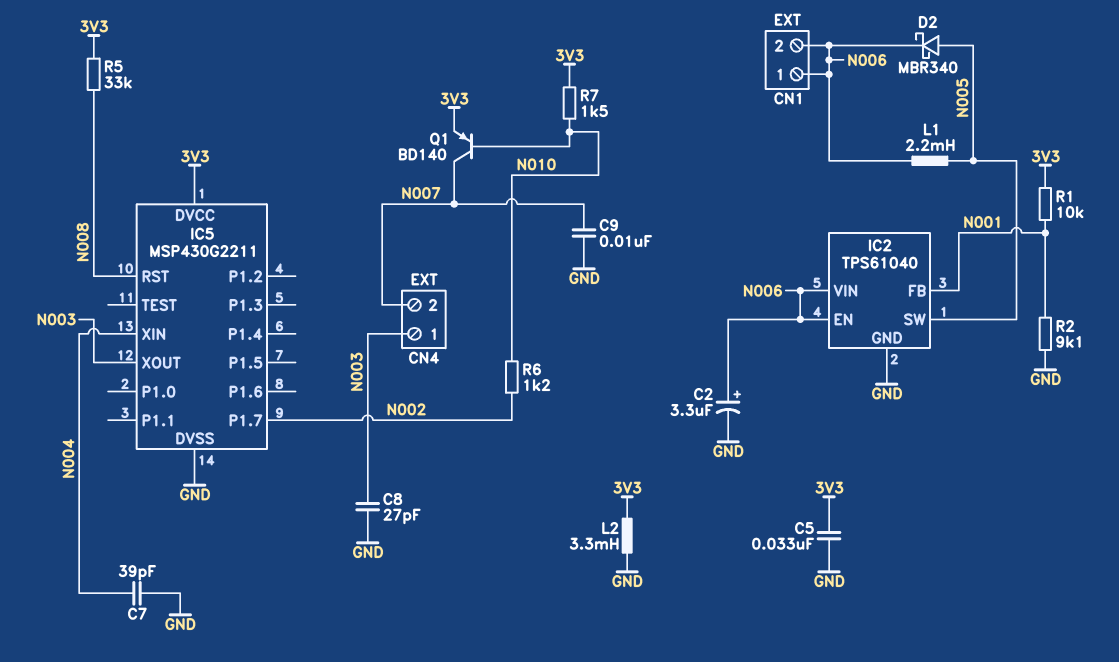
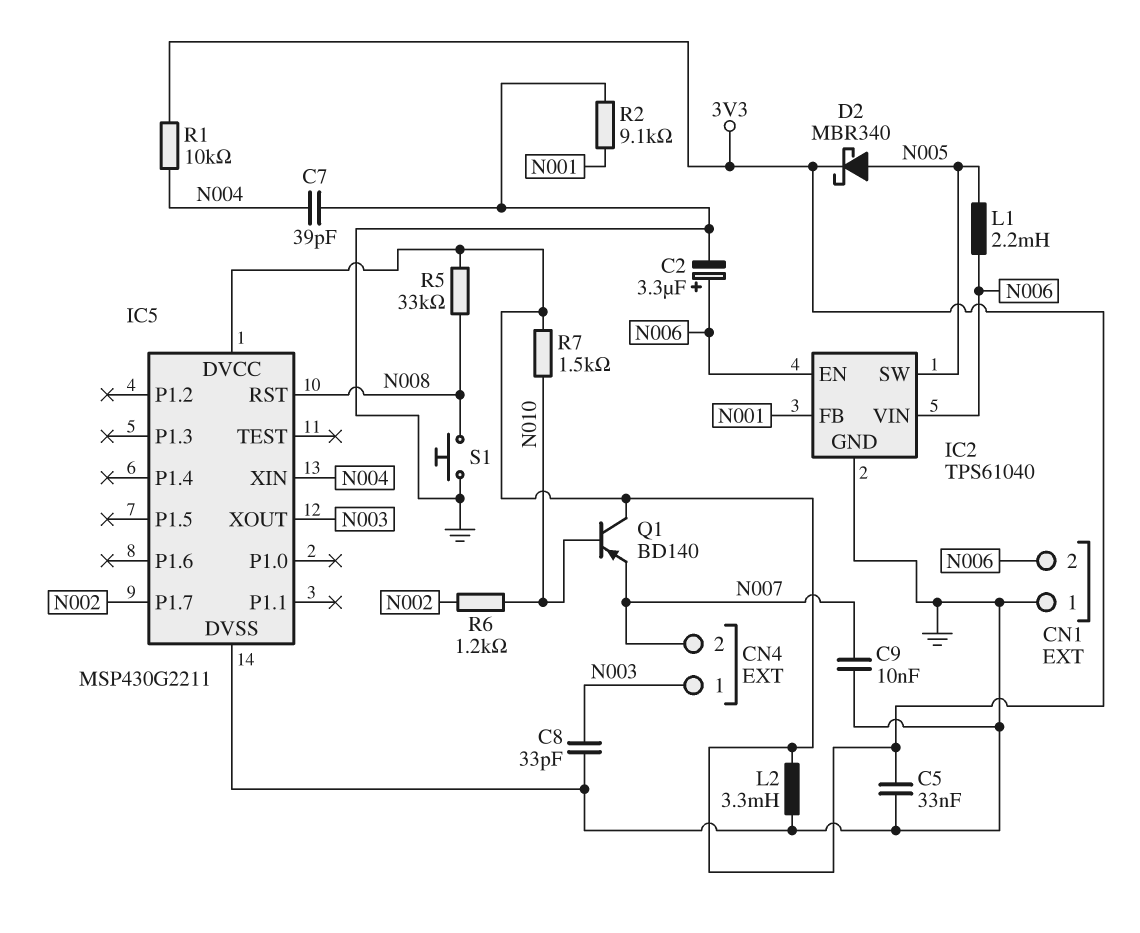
C8: 27pF (GND, N003) -> 33pF (GND, N003)
CN1 pin 1: N006 -> GND
D2: schottky MBR340 (A N005, K N006) -> schottky MBR340 (A N005, K 3V3)
Q1: PNP BD140 (B N010, C N007, E 3V3) -> PNP BD140 (B N010, C 3V3, E N007)
R1: 10k (3V3, N001) -> 10k (3V3, N004)
S1: none -> button (GND, N008)

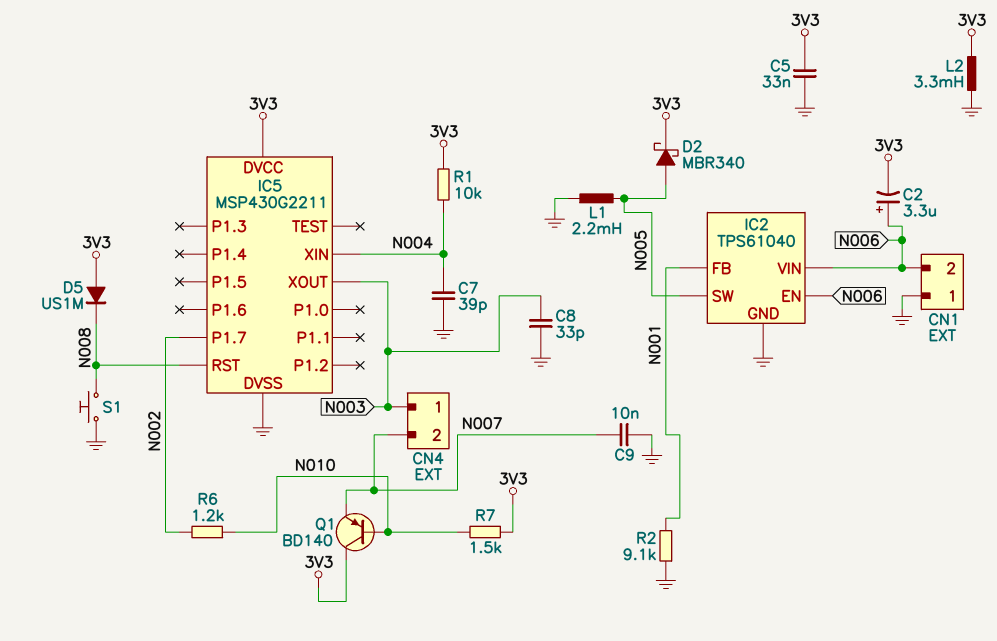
C2: 3.3uF (plus N006, minus GND) -> 3.3uF (plus N006, minus 3V3)
D5: none -> diode US1M (A 3V3, K N008)
L1: 2.2mH (N005, N006) -> 2.2mH (GND, N005)
R5: 33k (3V3, N008) -> none

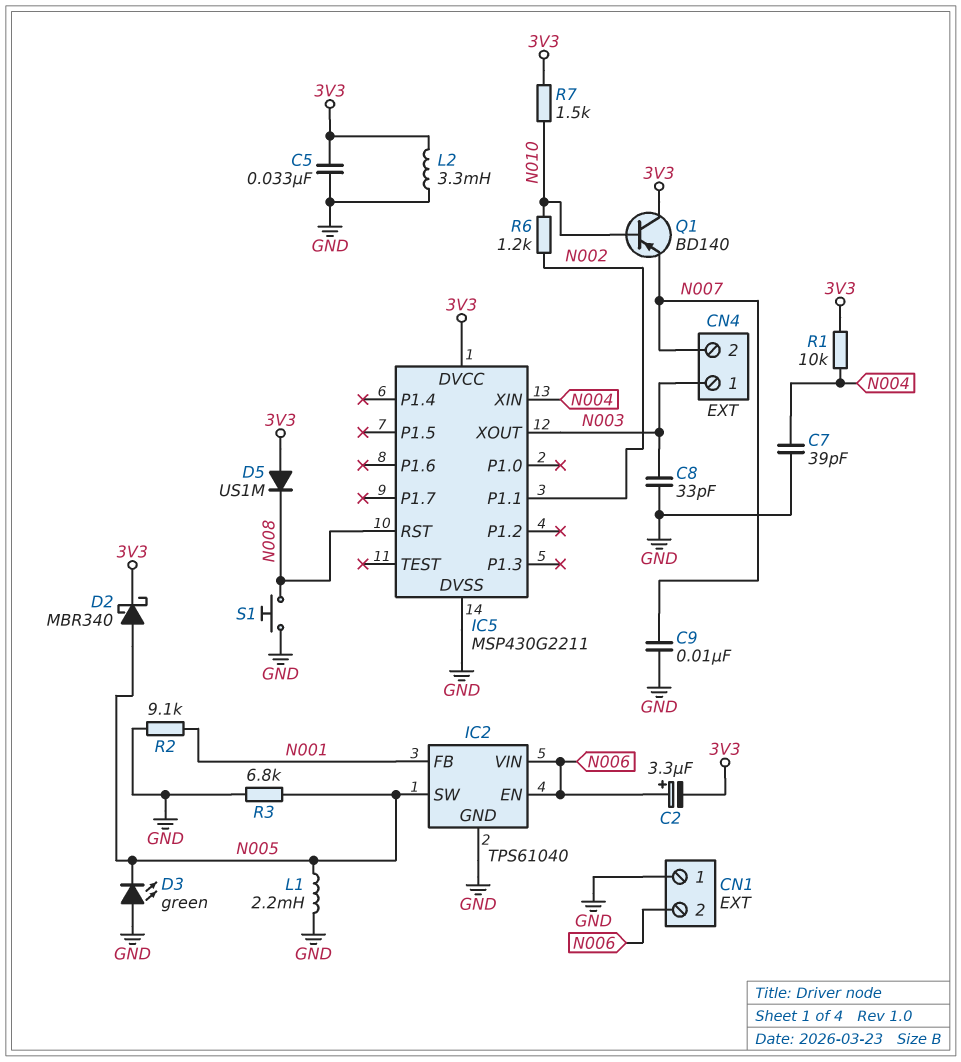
D3: none -> LED green (A GND, K N005)
IC5 pin P1.1: none -> N002
IC5 pin P1.7: N002 -> none
R3: none -> 6.8k (GND, N005)

